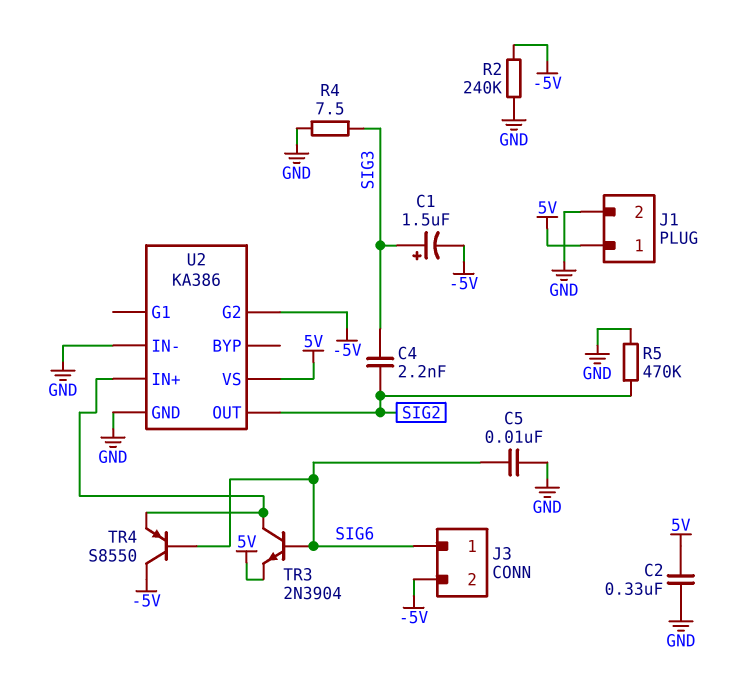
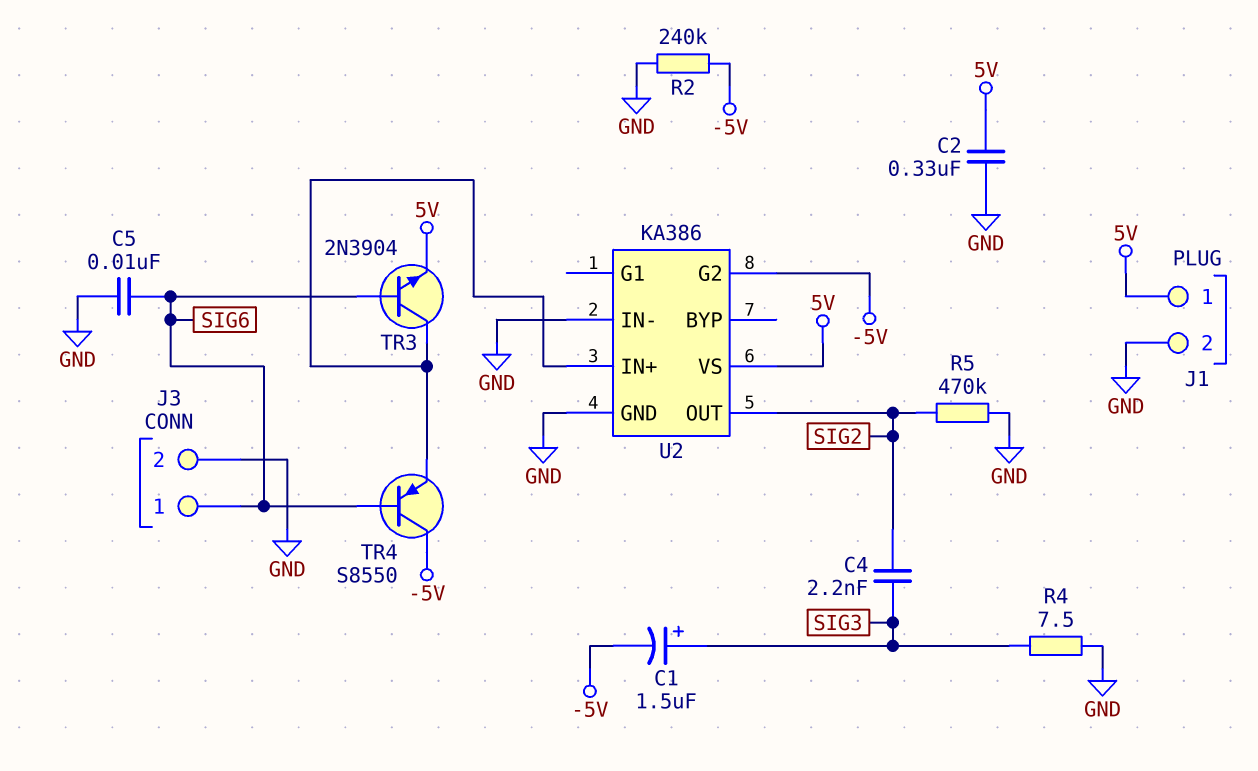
J3 pin 2: -5V -> GND

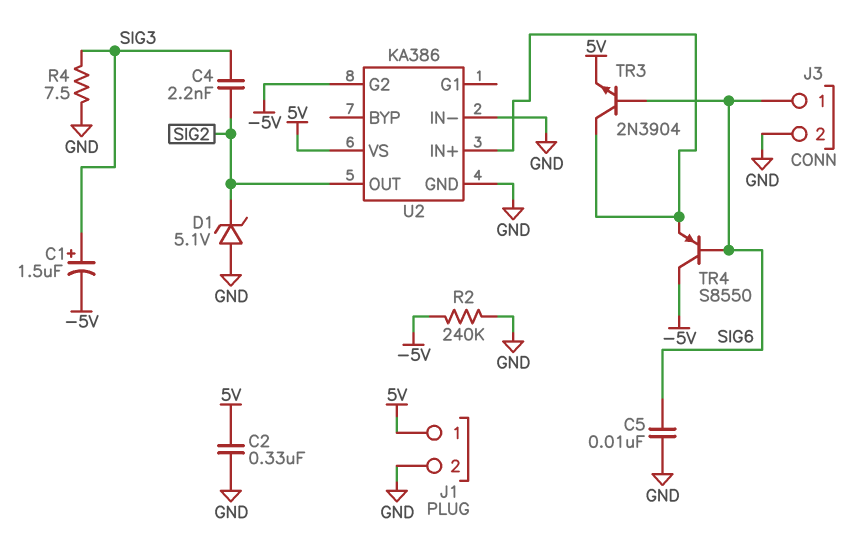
D1: none -> zener 5.1V (A GND, K SIG2)
R5: 470k (GND, SIG2) -> none

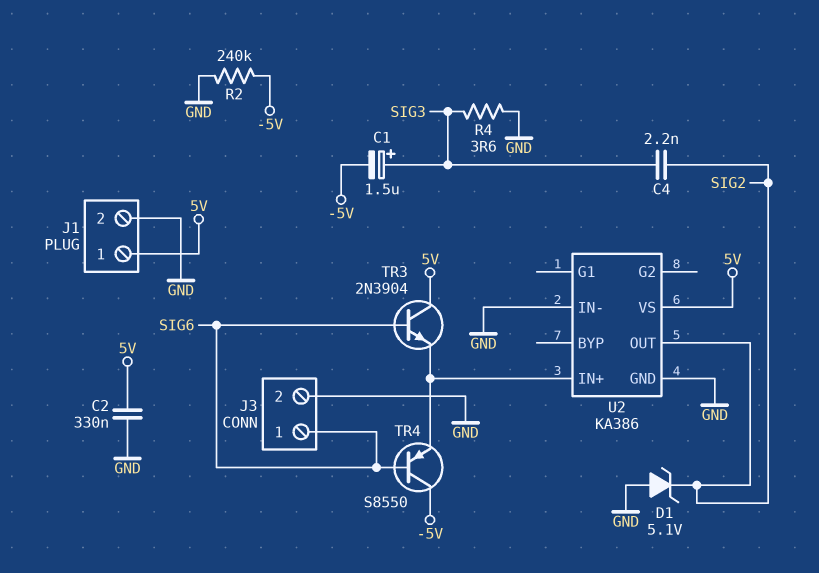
C5: 10nF (GND, SIG6) -> none
R4: 7.5 (GND, SIG3) -> 3.6 (GND, SIG3)
TR3: NPN 2N3904 (B SIG6, C U2/IN+, E 5V) -> NPN 2N3904 (B SIG6, C 5V, E U2/IN+)
U2 pin G2: -5V -> none

